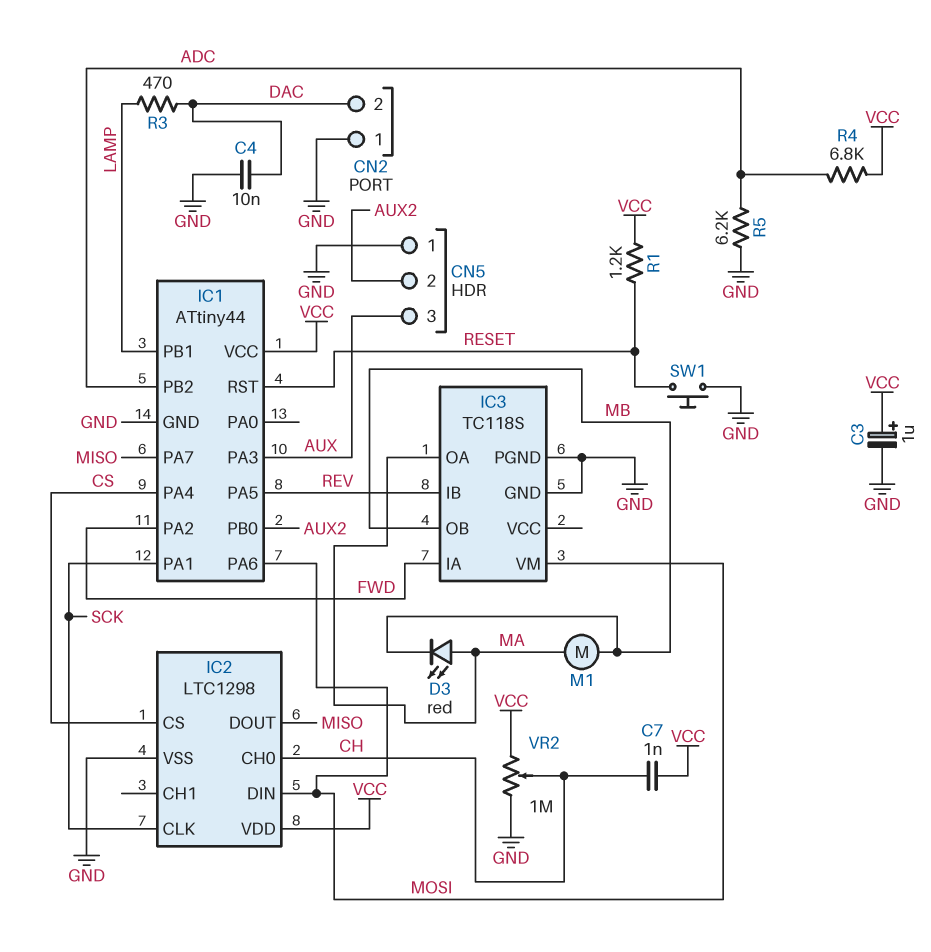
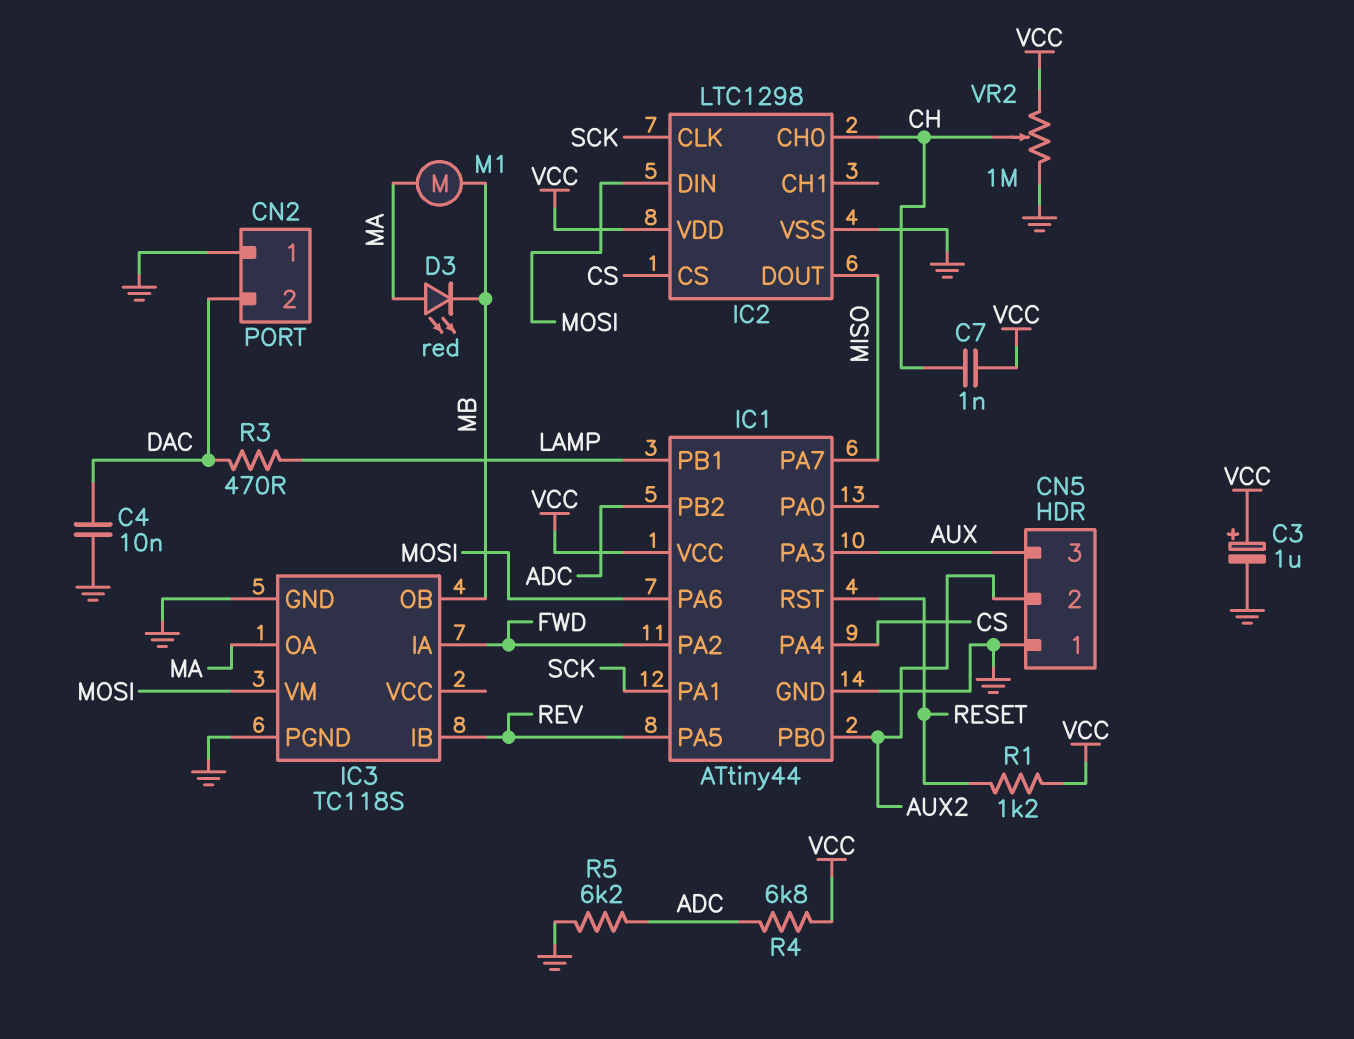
SW1: button (GND, RESET) -> none

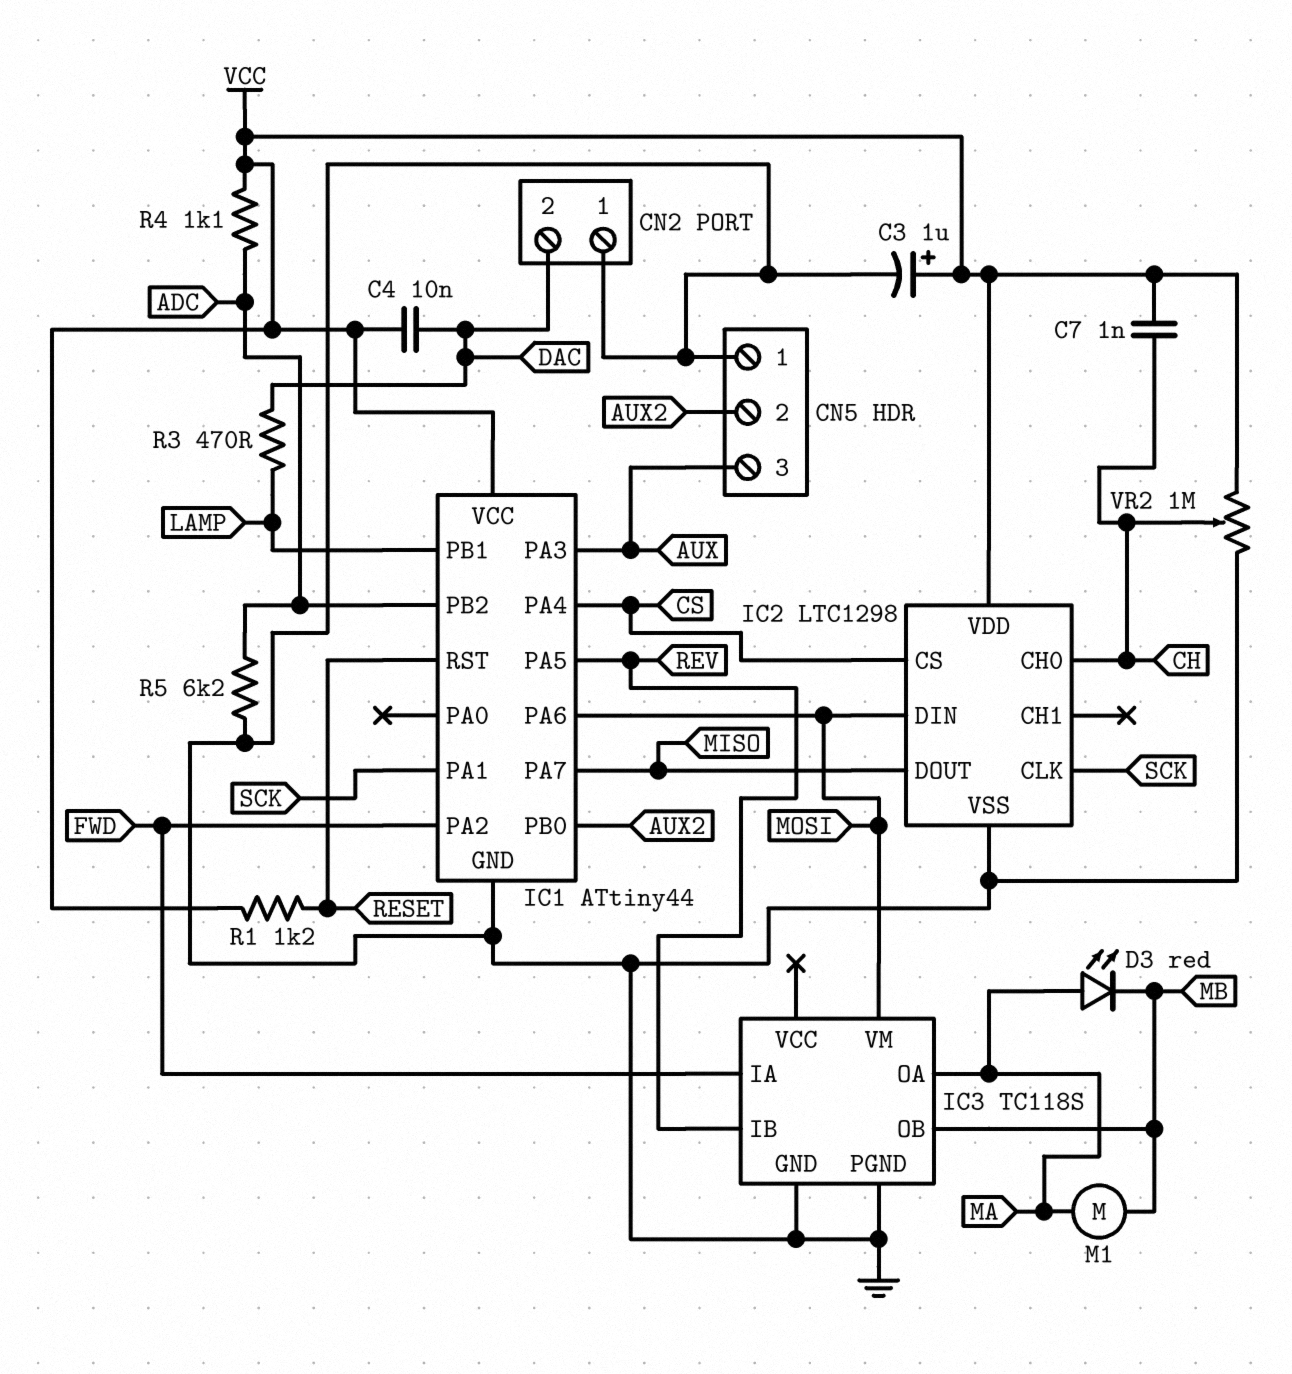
C4: 10nF (DAC, GND) -> 10nF (DAC, VCC)
R4: 6.8k (ADC, VCC) -> 1.1k (ADC, VCC)

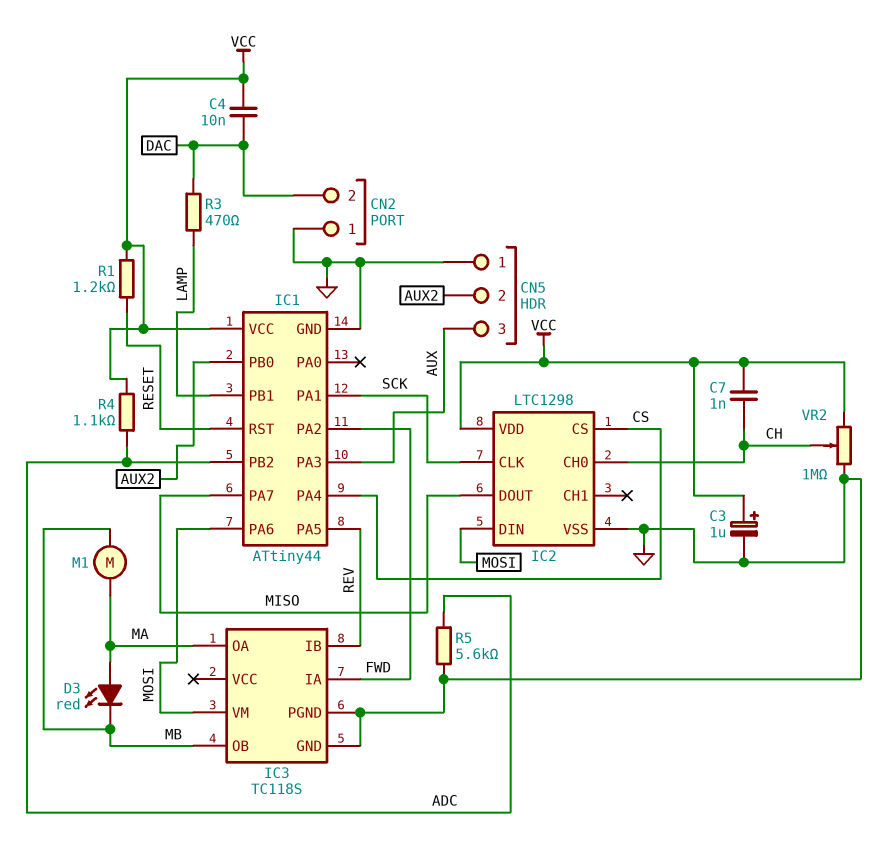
R5: 6.2k (ADC, GND) -> 5.6k (ADC, GND)

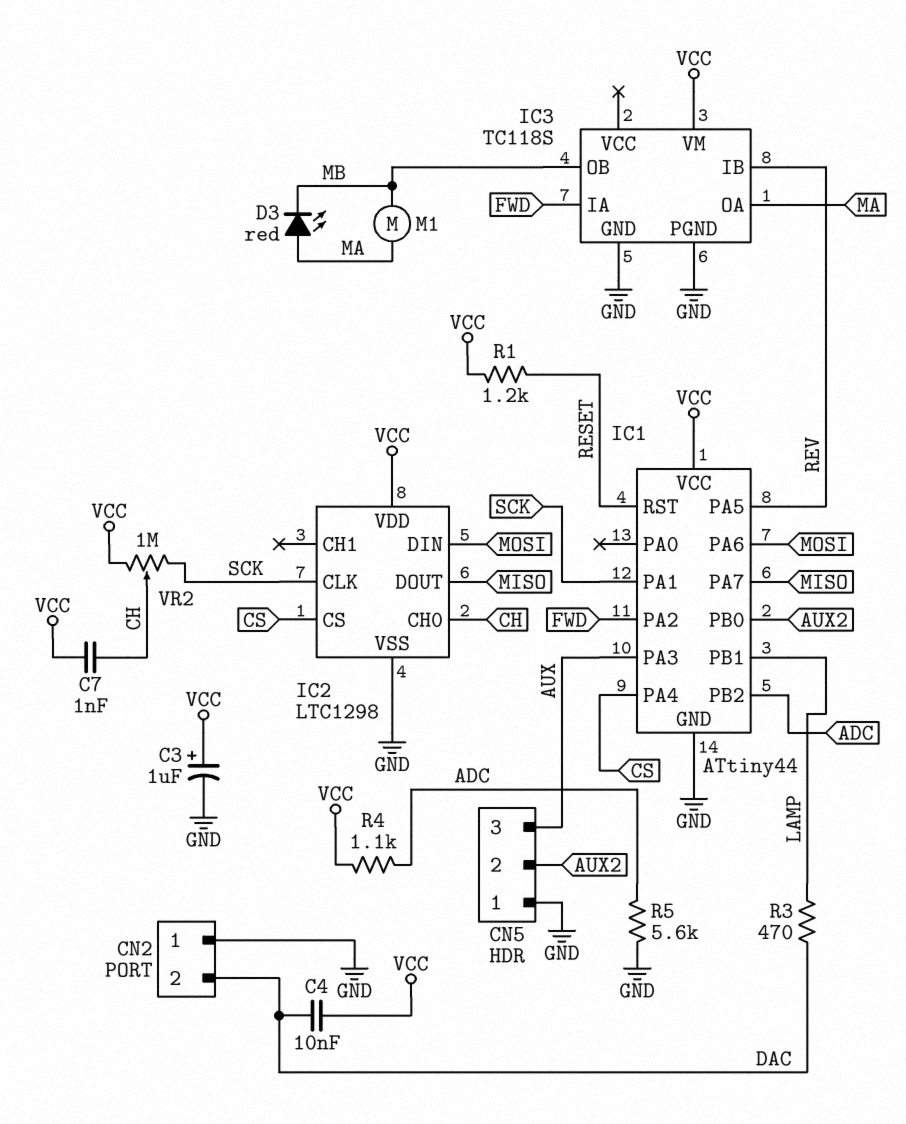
IC3 pin VM: MOSI -> VCC
VR2: 1M (GND, VCC, wiper CH) -> 1M (SCK, VCC, wiper CH)

